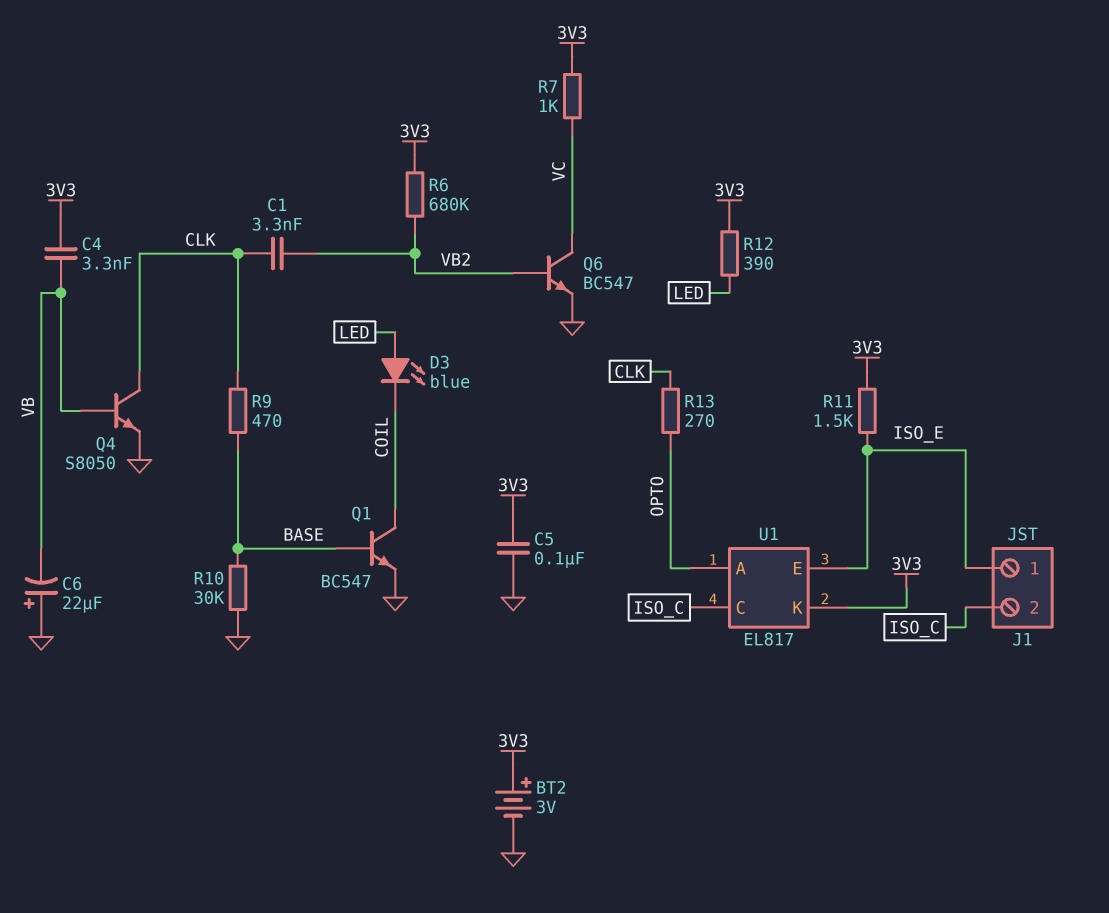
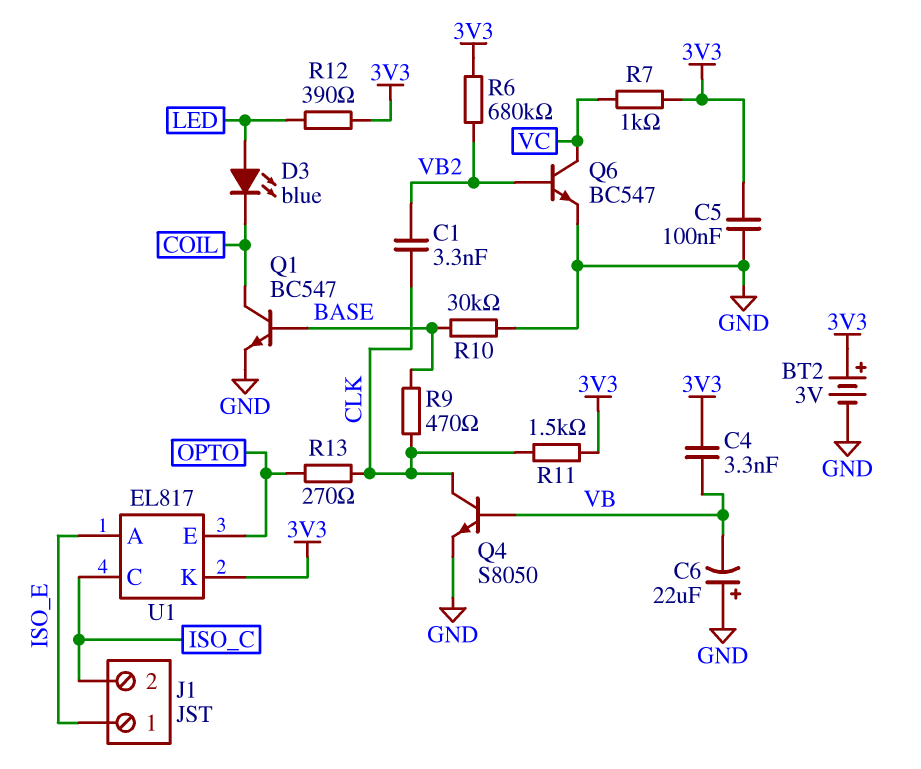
R11: 1.5k (3V3, ISO_E) -> 1.5k (3V3, CLK)
U1 pin A: OPTO -> ISO_E
U1 pin E: ISO_E -> OPTO

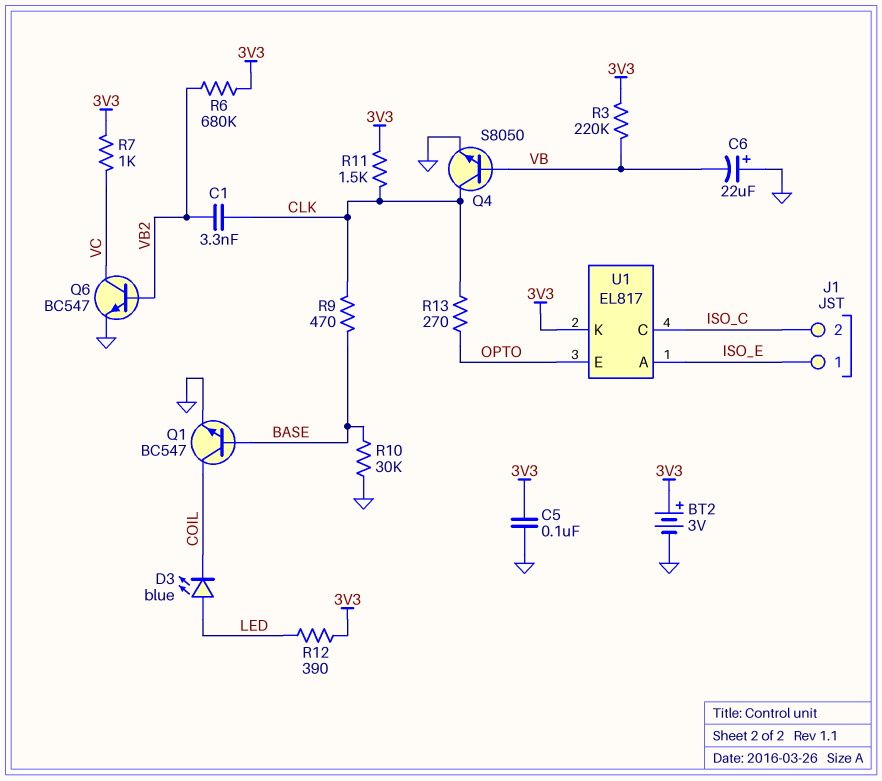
C4: 3.3nF (3V3, VB) -> none
R3: none -> 220k (3V3, VB)

